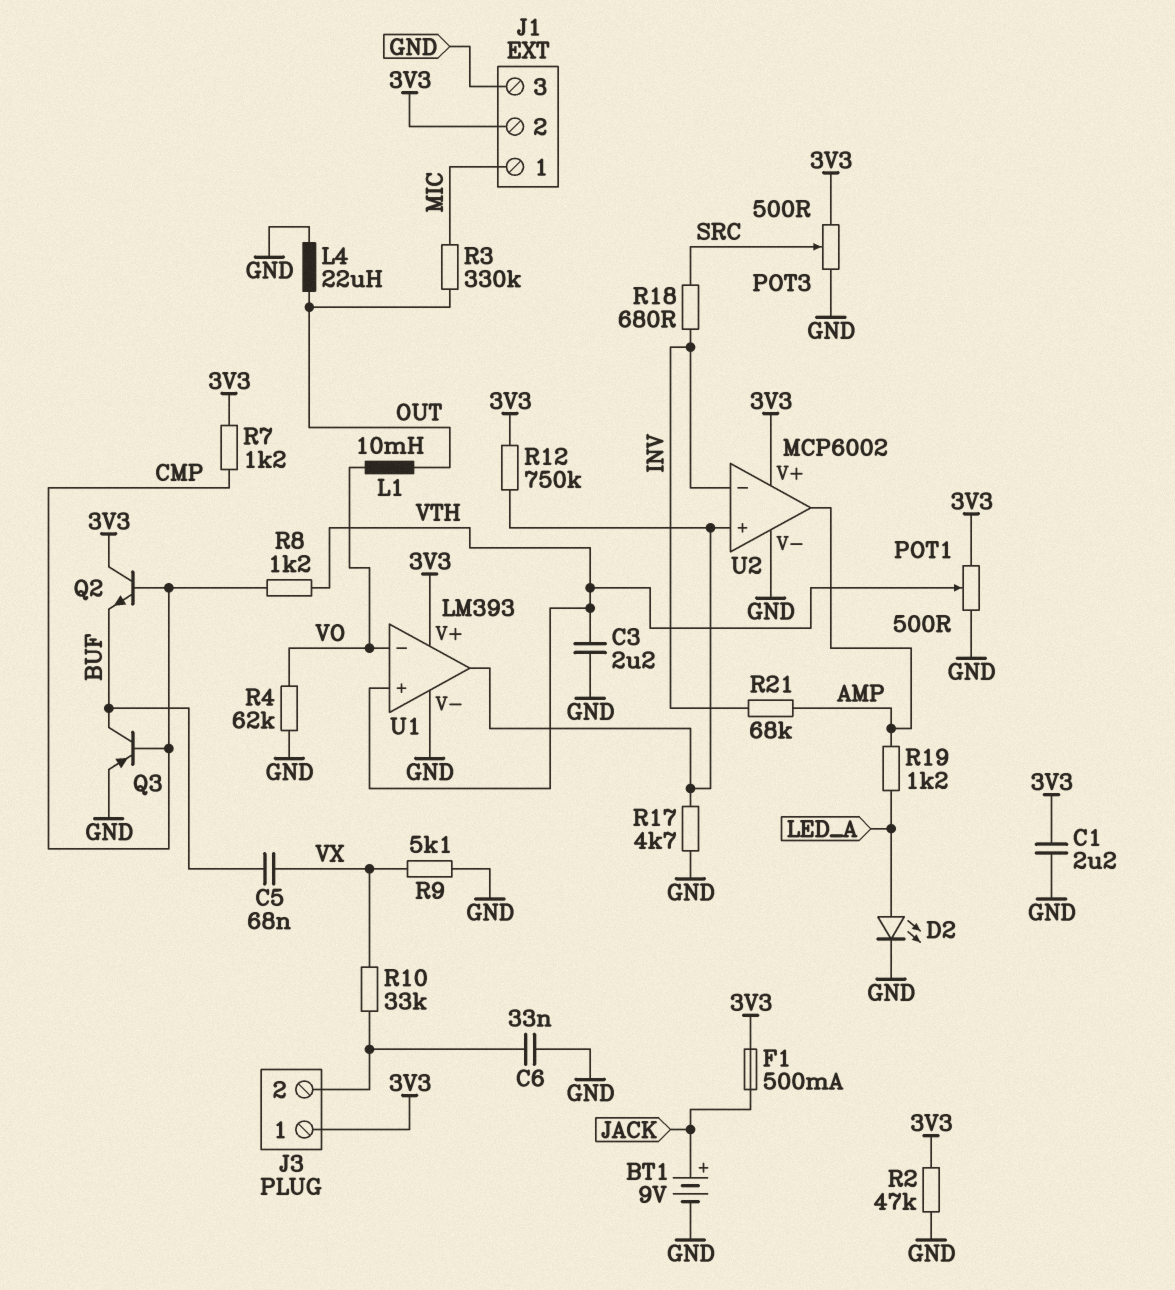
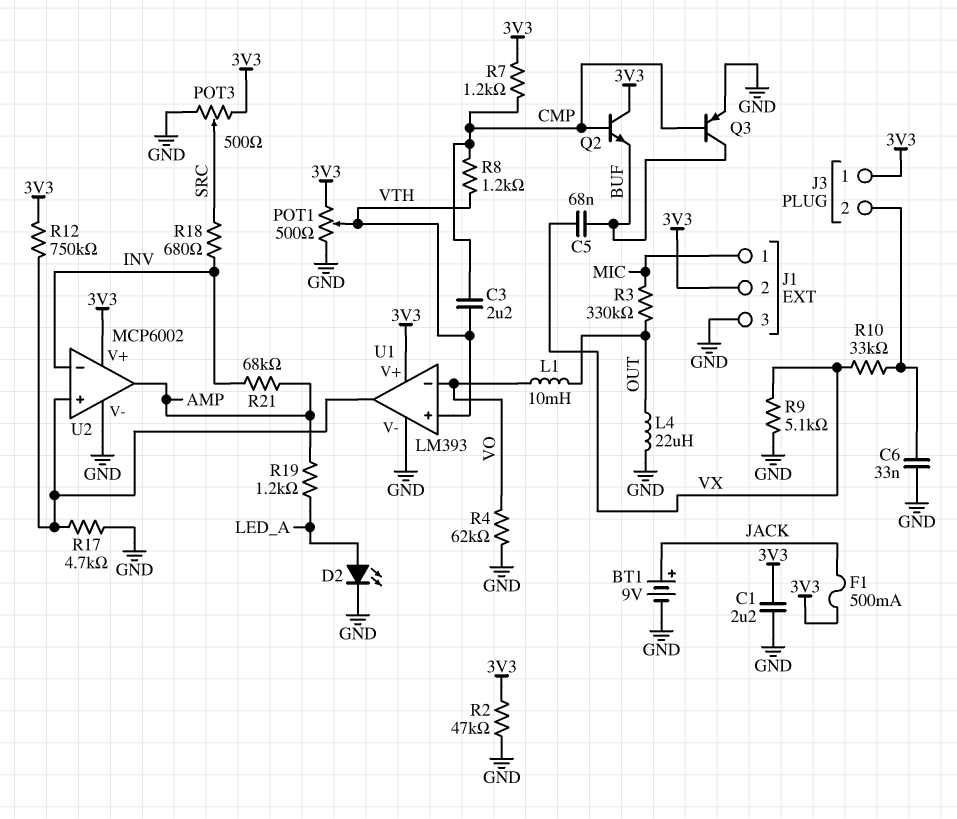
C3: 2.2uF (GND, VTH) -> 2.2uF (CMP, VTH)

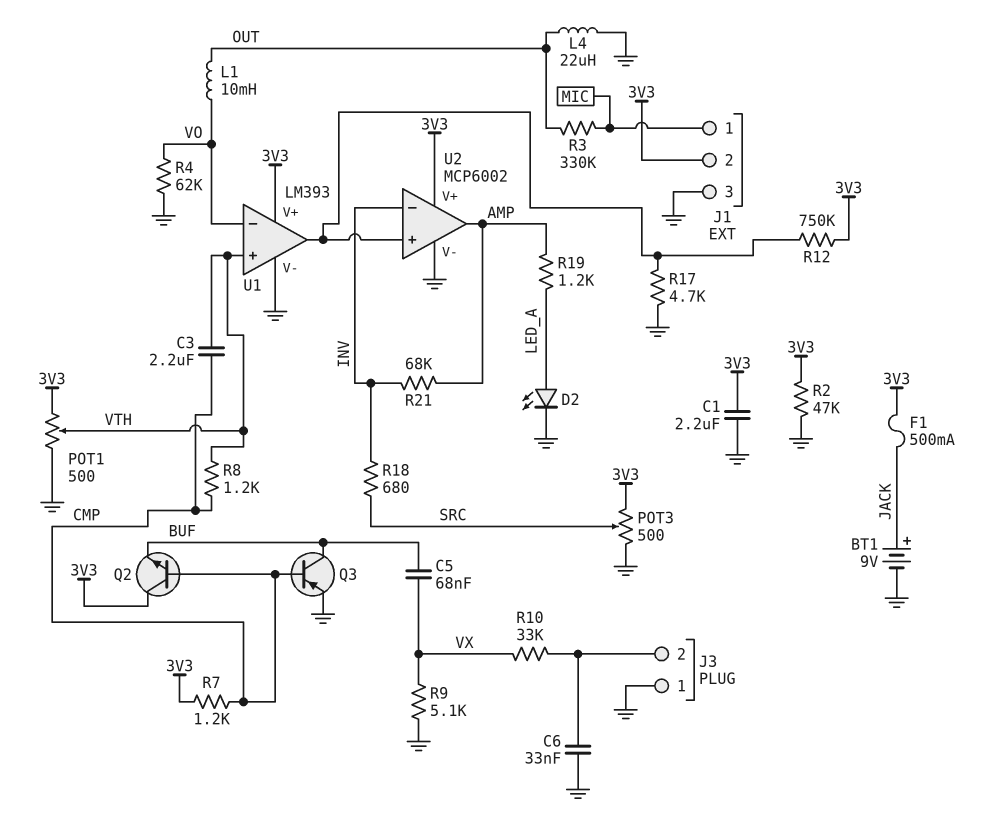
J3 pin 1: 3V3 -> GND

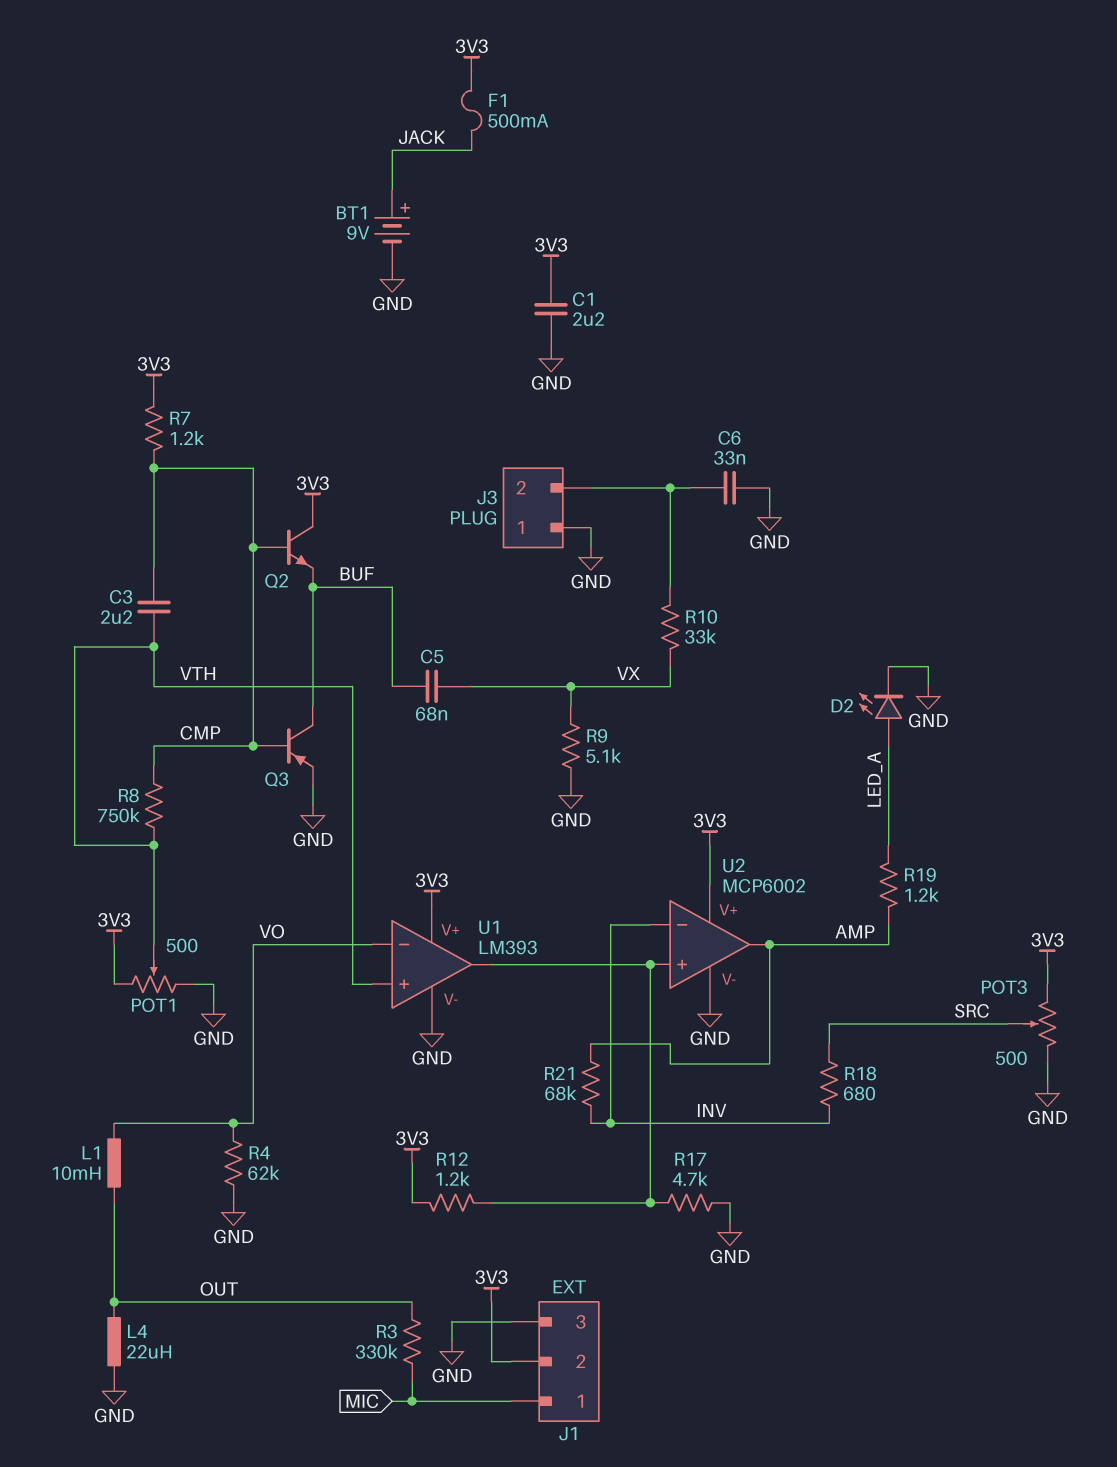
R2: 47k (3V3, GND) -> none
R8: 1.2k (CMP, VTH) -> 750k (CMP, VTH)
R12: 750k (3V3, U1/out) -> 1.2k (3V3, U1/out)

